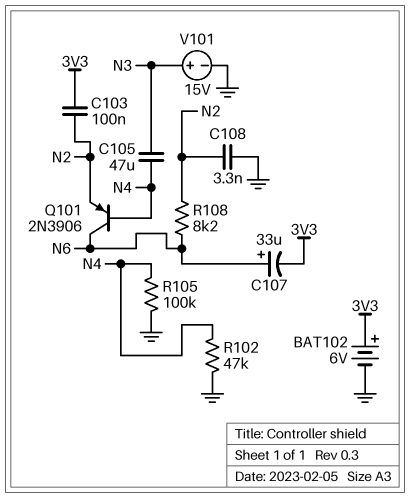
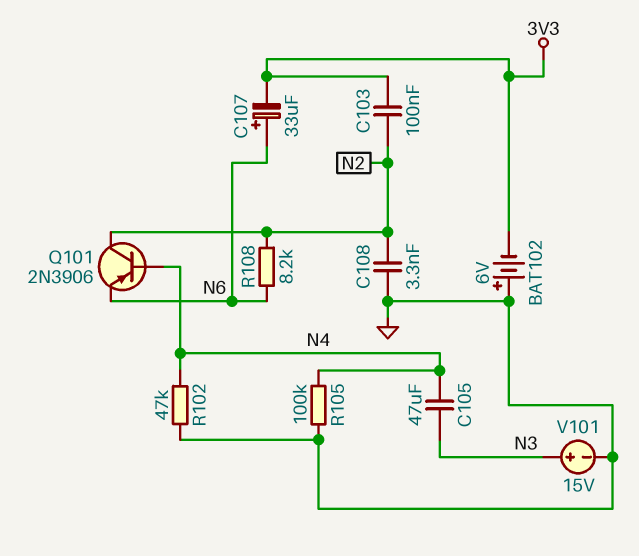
BAT102: 6V (plus 3V3, minus GND) -> 6V (plus GND, minus 3V3)
Q101: PNP 2N3906 (B N4, C N6, E N2) -> PNP 2N3906 (B N4, C N2, E N6)

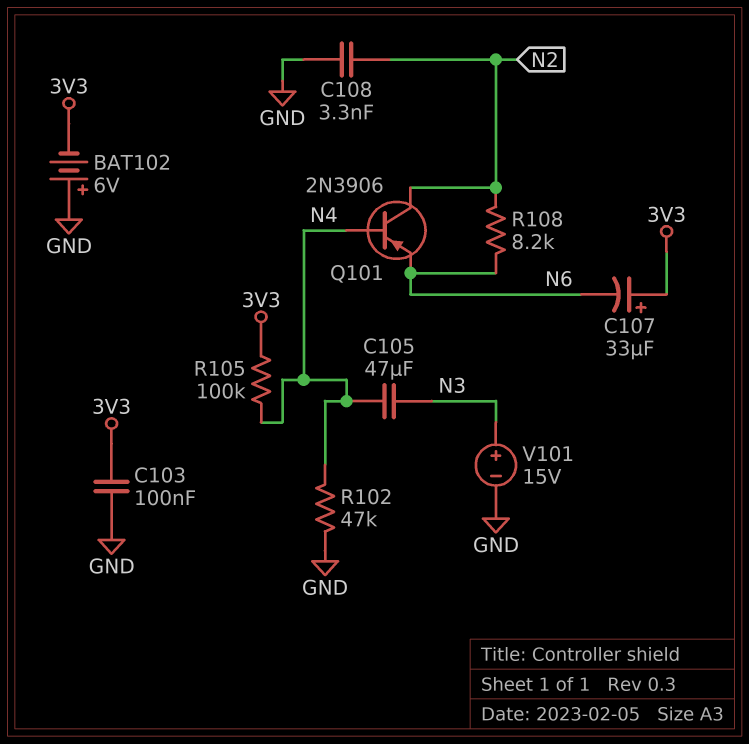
C103: 100nF (3V3, N2) -> 100nF (3V3, GND)
C107: 33uF (plus N6, minus 3V3) -> 33uF (plus 3V3, minus N6)
R105: 100k (GND, N4) -> 100k (3V3, N4)

